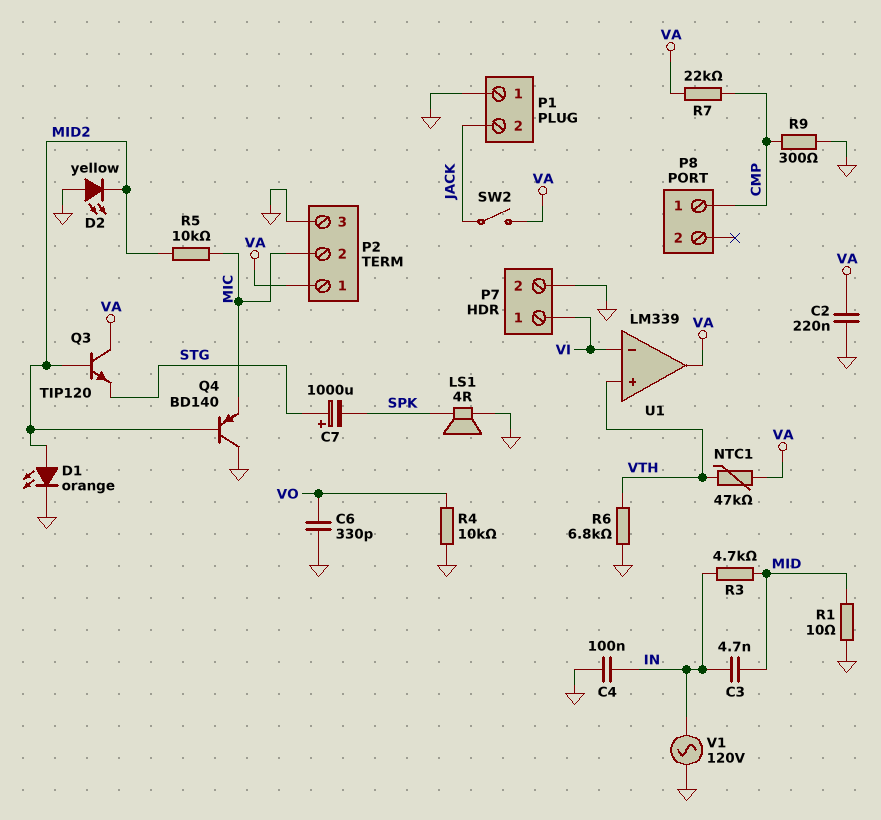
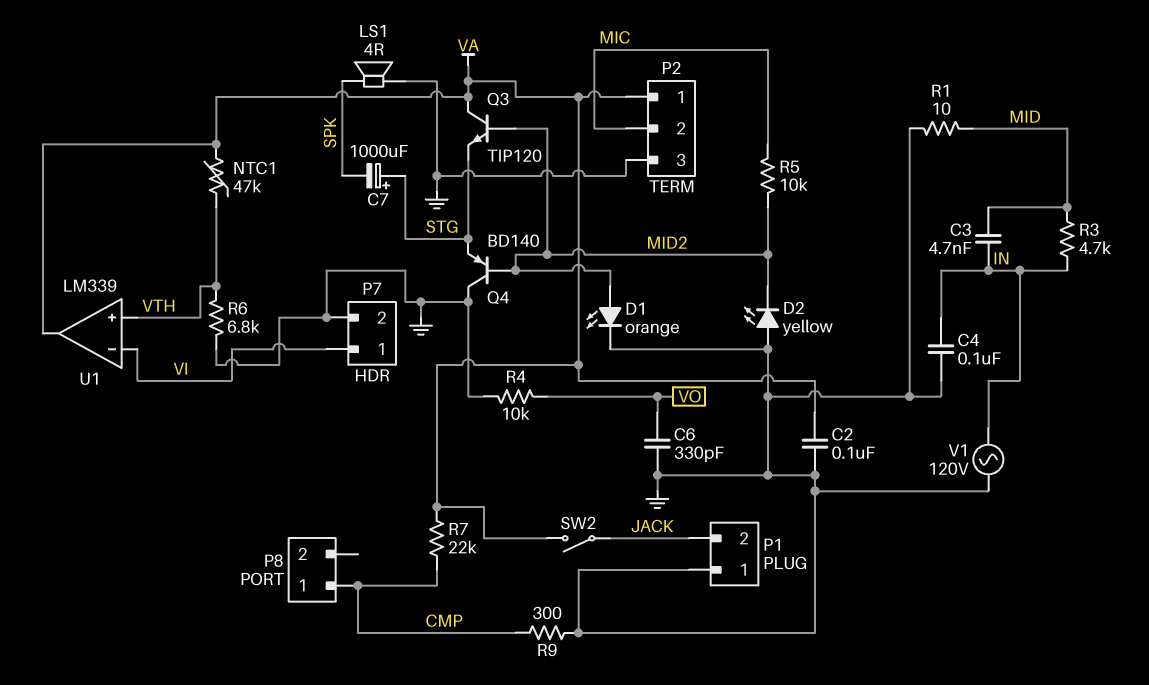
C2: 220nF (GND, VA) -> 100nF (GND, VA)
Q4: PNP BD140 (B MID2, C GND, E MIC) -> PNP BD140 (B MID2, C GND, E STG)

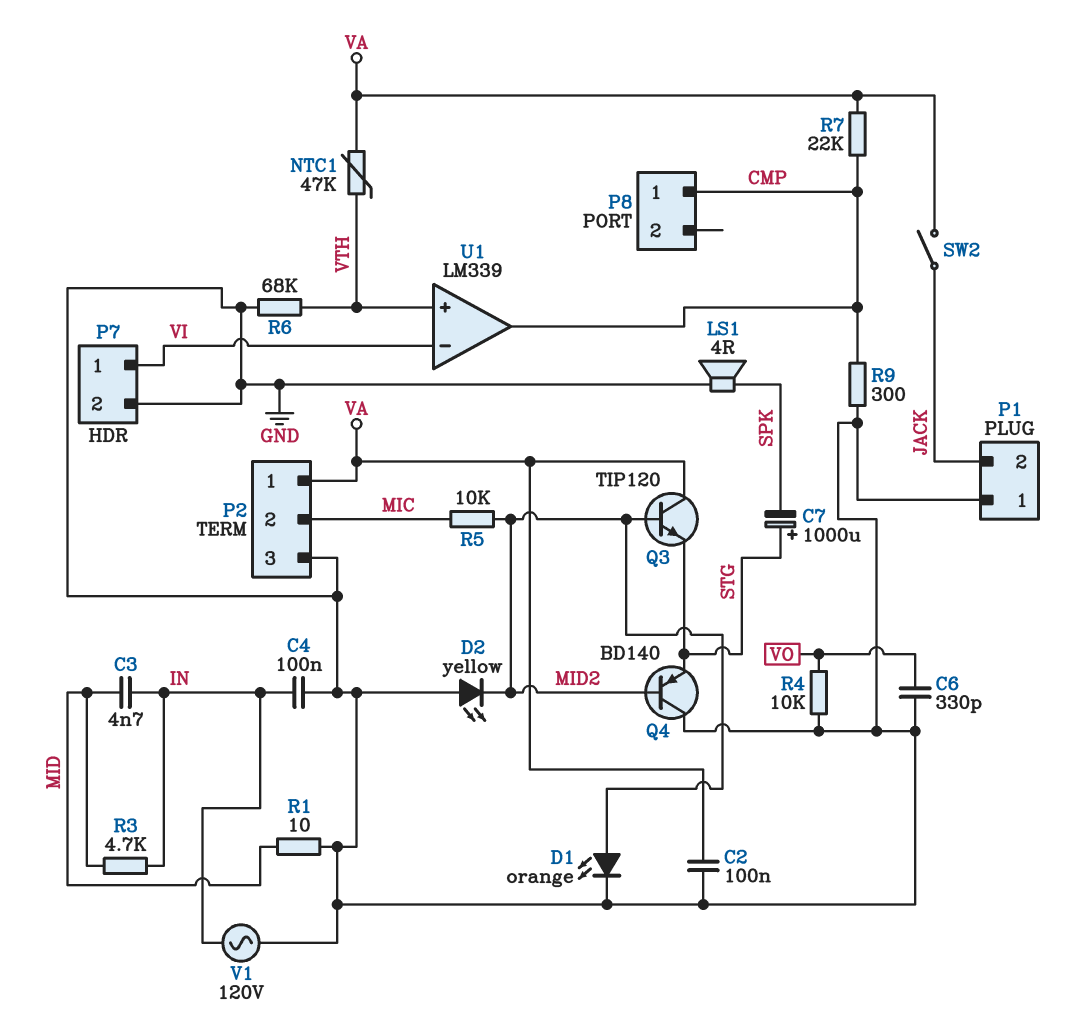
R6: 6.8k (GND, VTH) -> 68k (GND, VTH)
U1 pin out: VA -> CMP

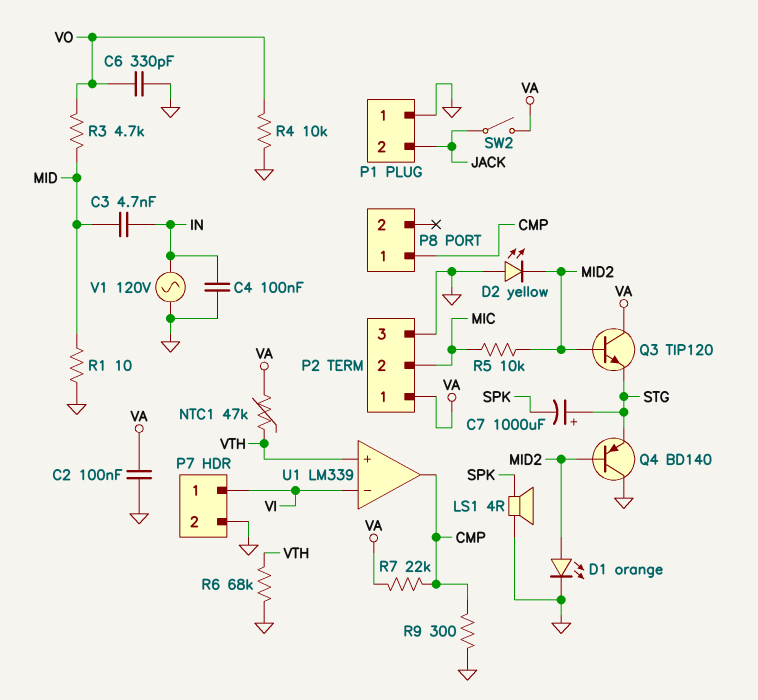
R3: 4.7k (IN, MID) -> 4.7k (MID, VO)

